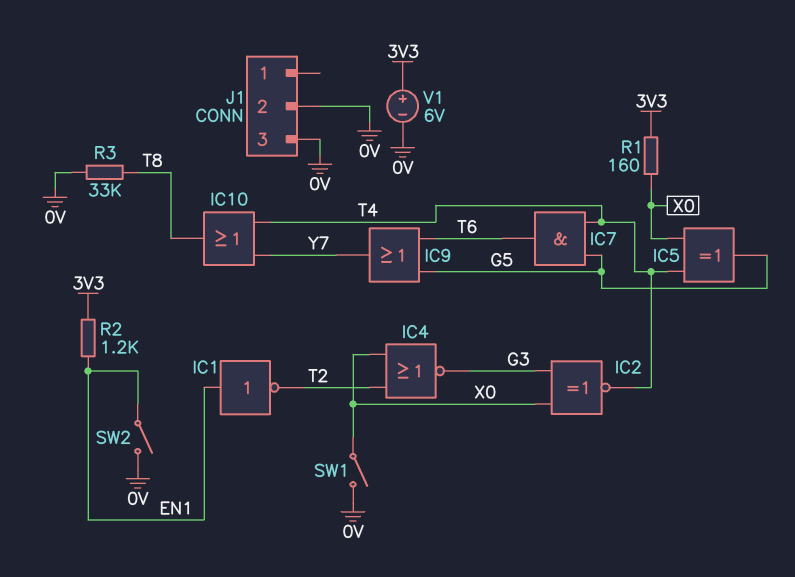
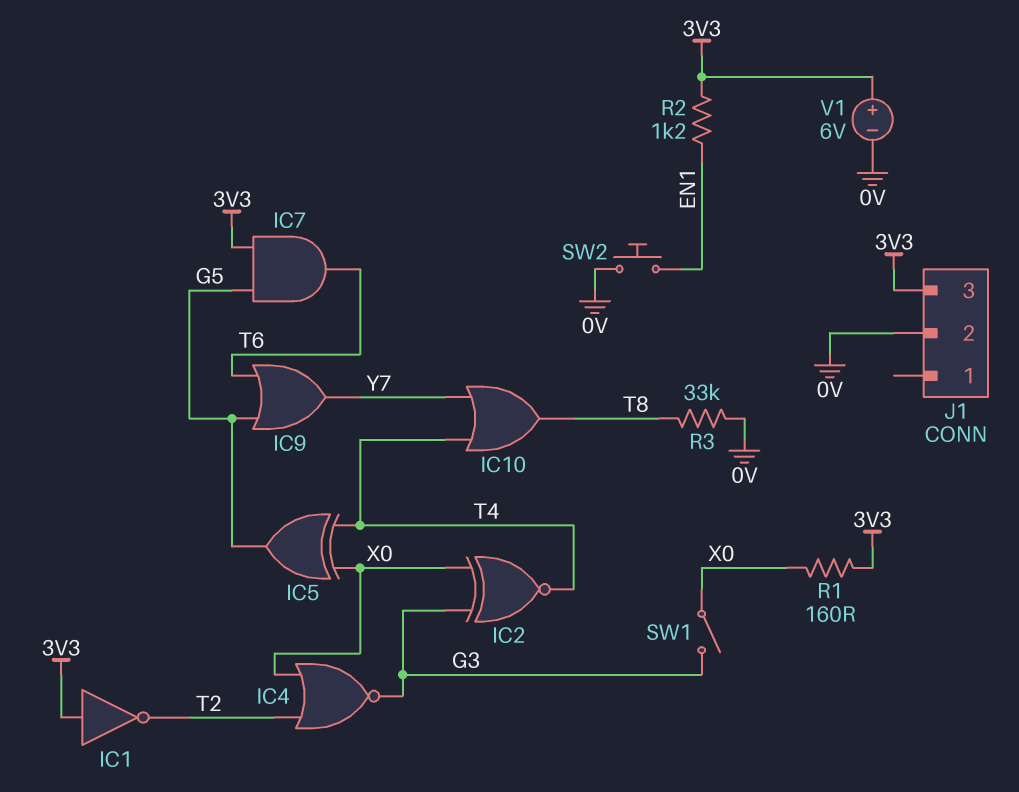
IC1: NOT (in EN1, out T2) -> NOT (in 3V3, out T2)
IC7: AND (in G5, in T4, out T6) -> AND (in 3V3, in G5, out T6)
J1 pin 3: 0V -> 3V3
SW1: switch (0V, X0) -> switch (G3, X0)
SW2: switch (0V, EN1) -> button (0V, EN1)

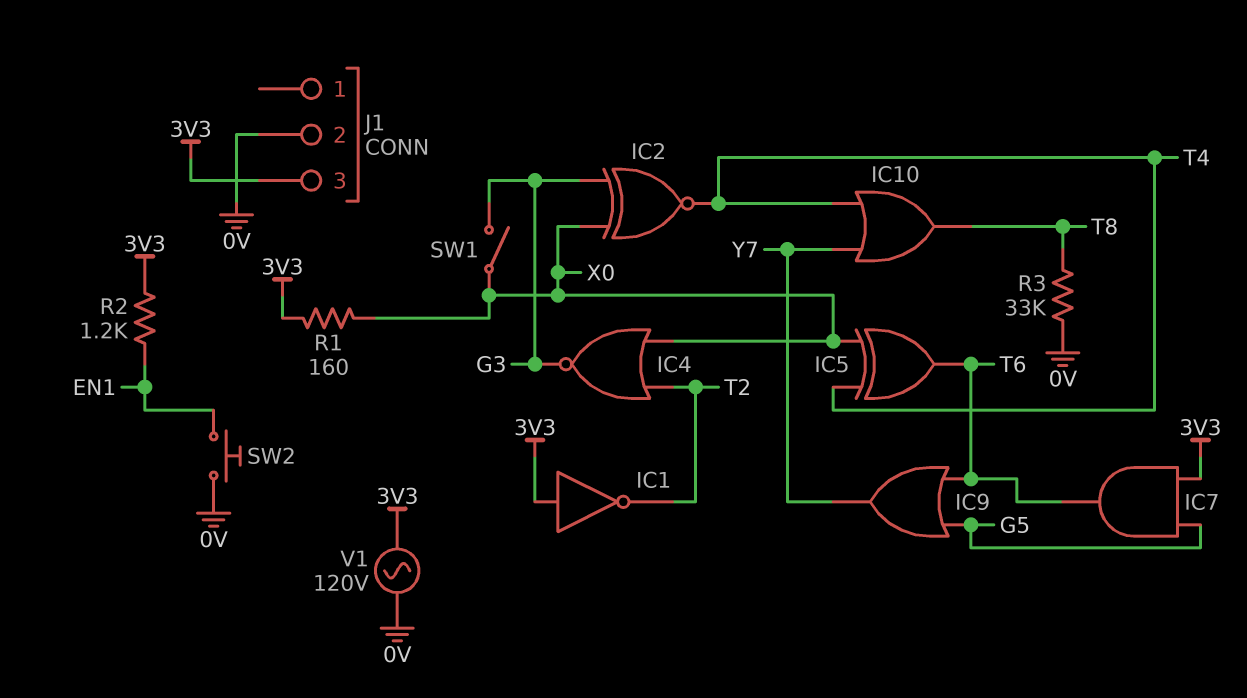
IC5: XOR (in T4, in X0, out G5) -> XOR (in T4, in X0, out T6)
V1: 6V (plus 3V3, minus 0V) -> AC 120V (0V, 3V3)

